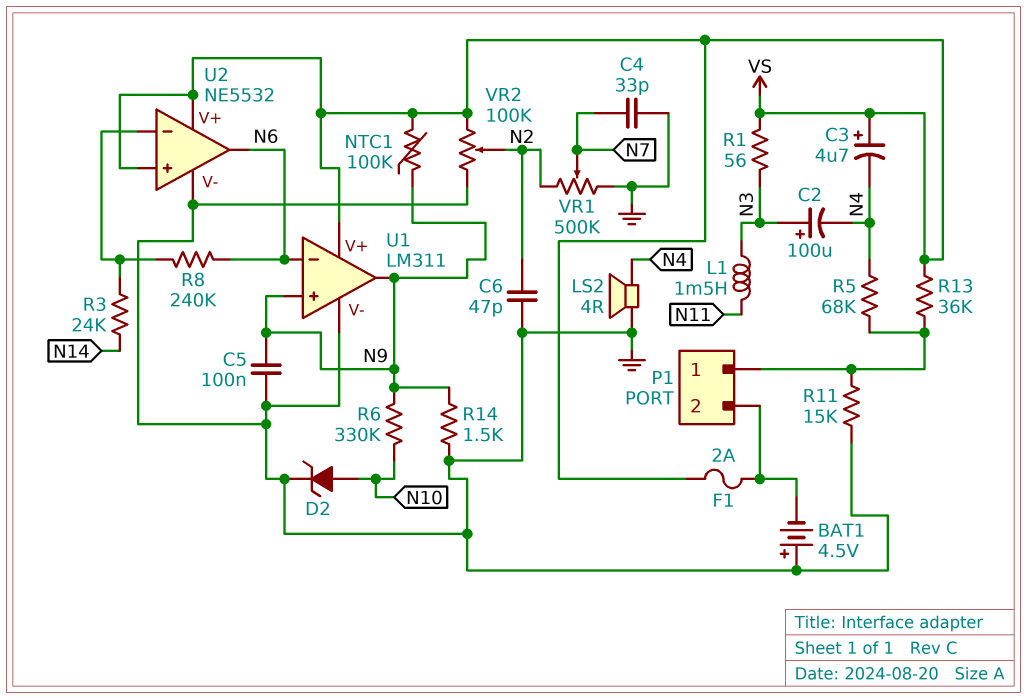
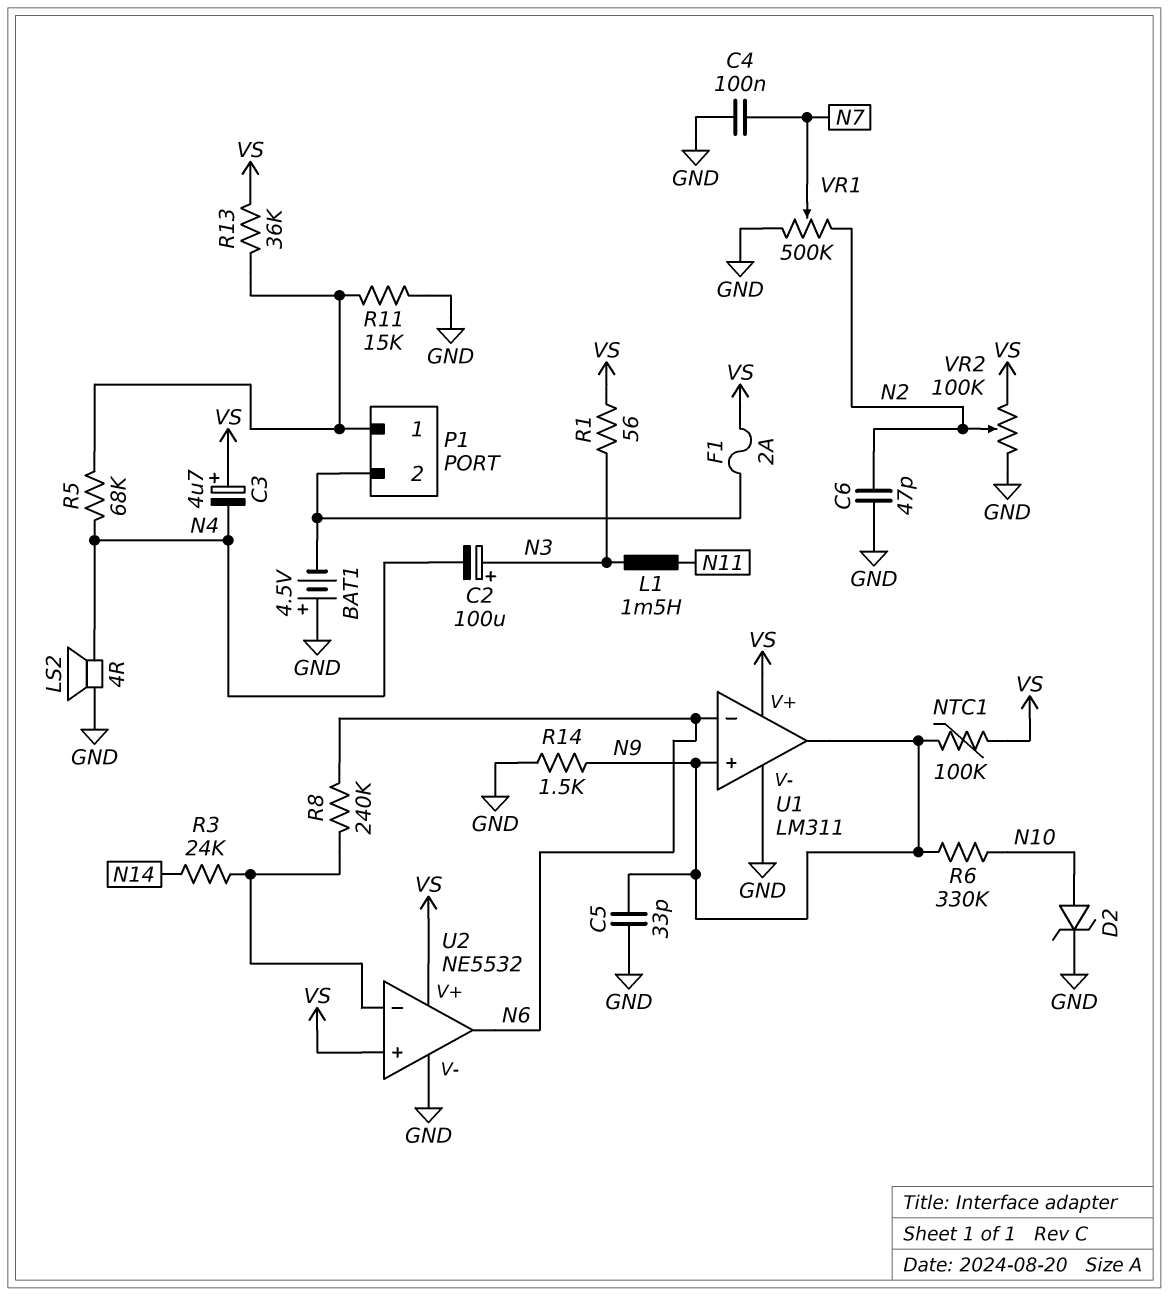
C4: 33pF (GND, N7) -> 100nF (GND, N7)
C5: 100nF (GND, N9) -> 33pF (GND, N9)

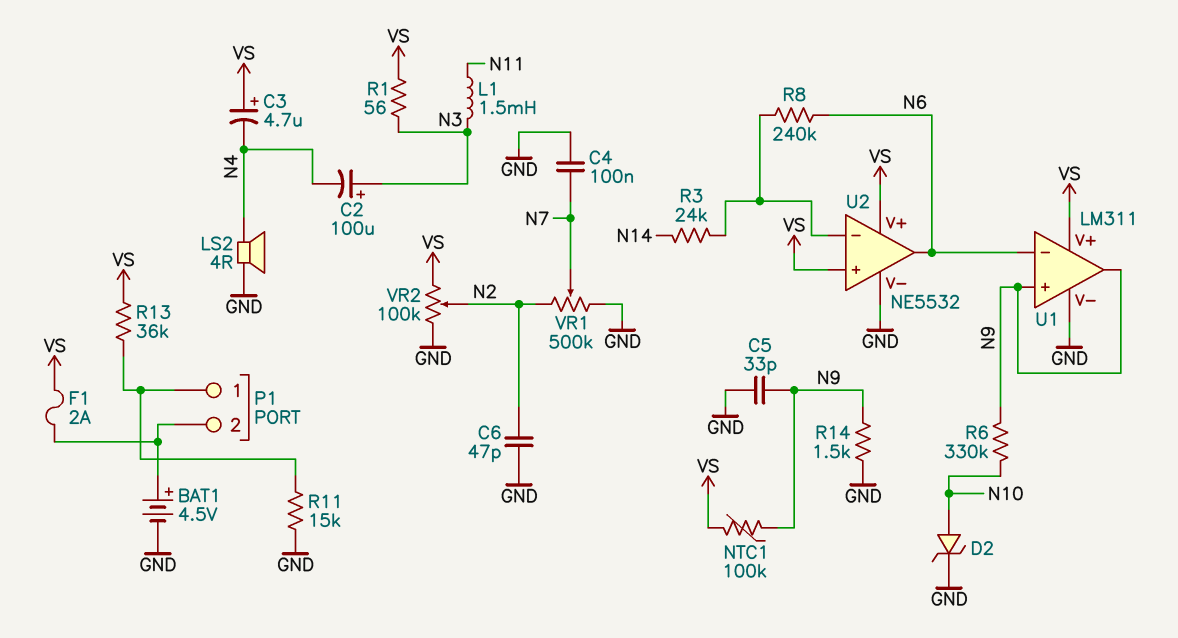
BAT1: 4.5V (plus GND, minus P1/2) -> 4.5V (plus P1/2, minus GND)
R5: 68k (N4, P1/1) -> none

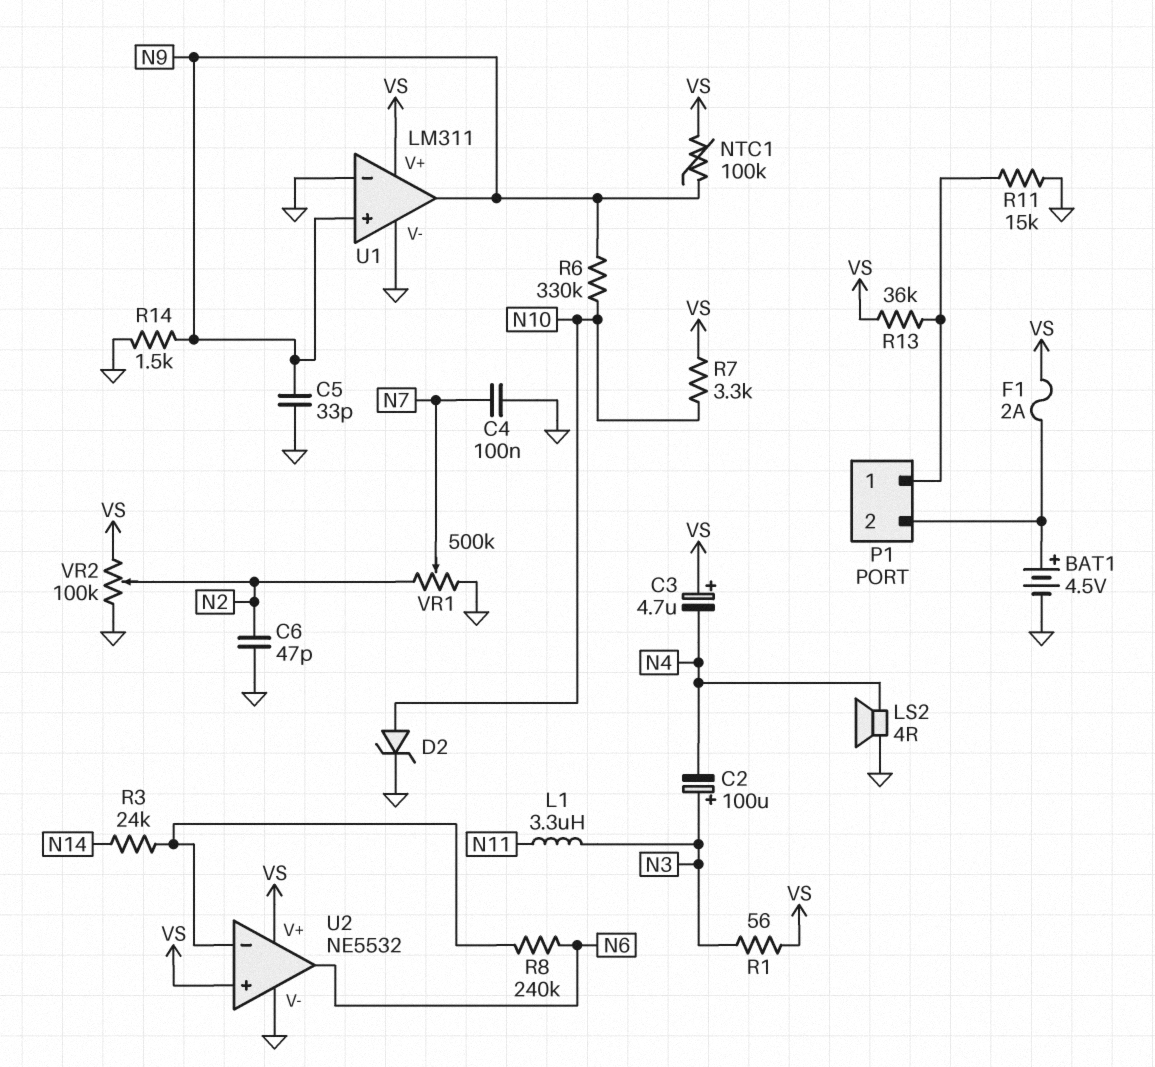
L1: 1.5mH (N3, N11) -> 3.3uH (N3, N11)
R7: none -> 3.3k (N10, VS)
U1 pin in-: N6 -> GND

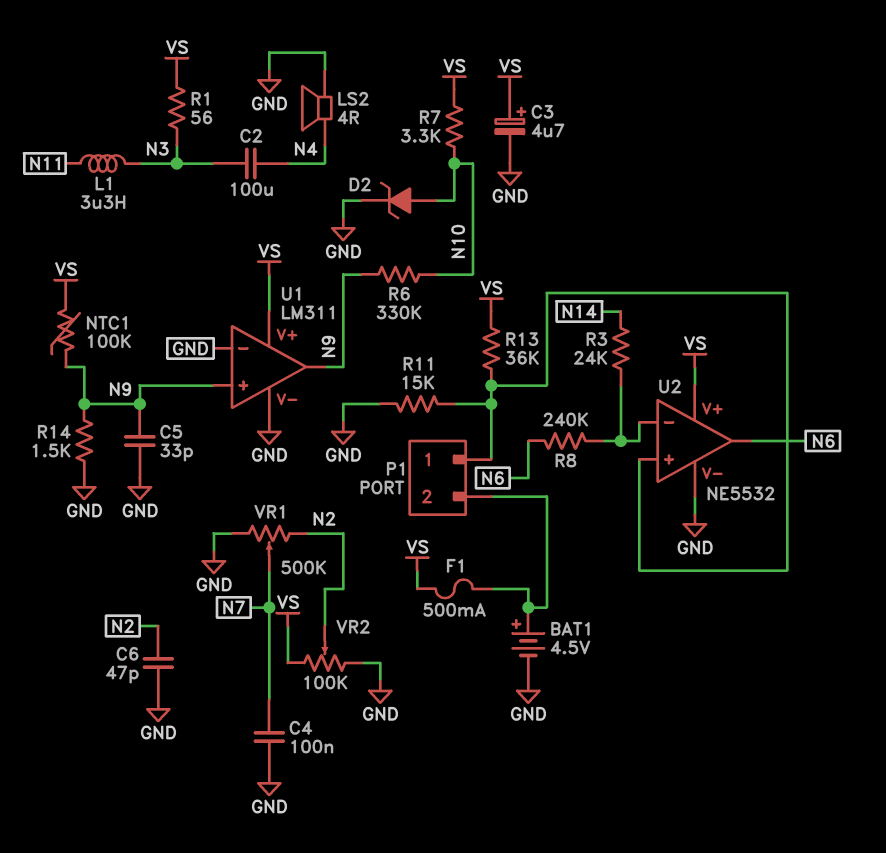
C2: 100uF (plus N3, minus N4) -> 100uF (N3, N4)
C3: 4.7uF (plus VS, minus N4) -> 4.7uF (plus VS, minus GND)
F1: 2A (P1/2, VS) -> 500mA (P1/2, VS)
U2 pin in+: VS -> P1/1

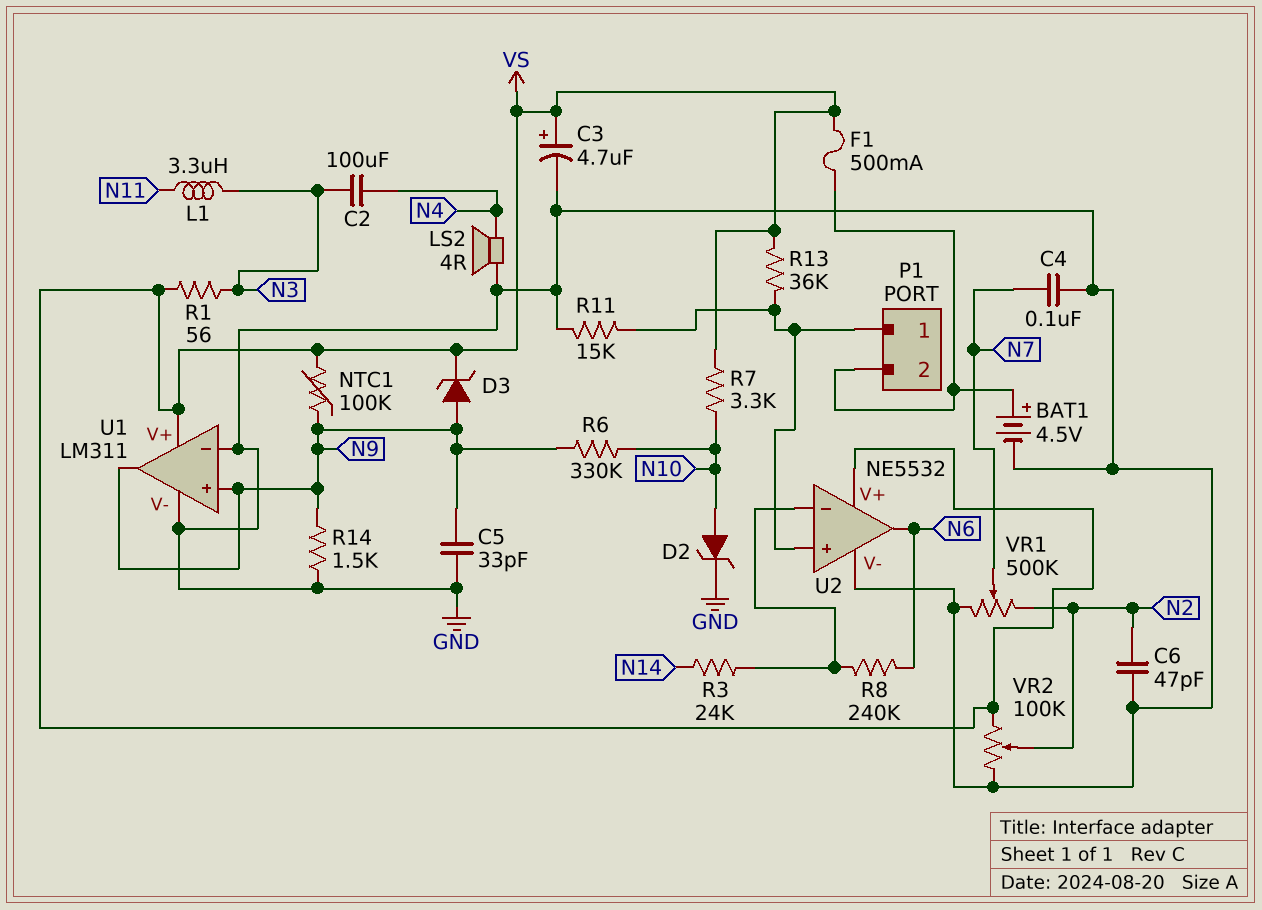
D3: none -> zener (A N9, K VS)

